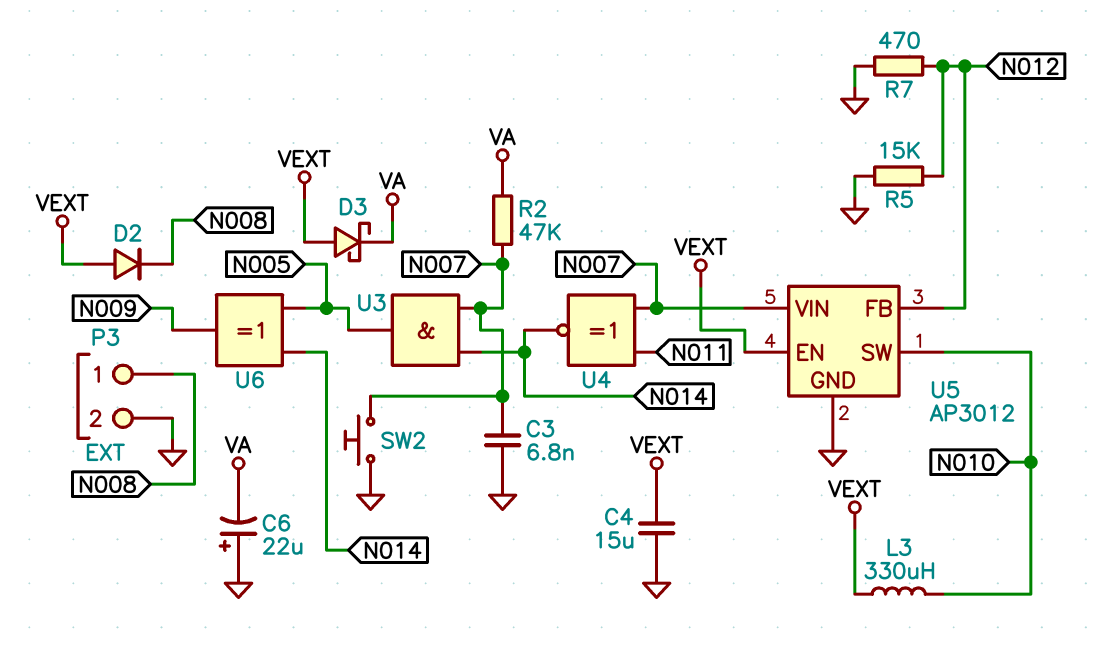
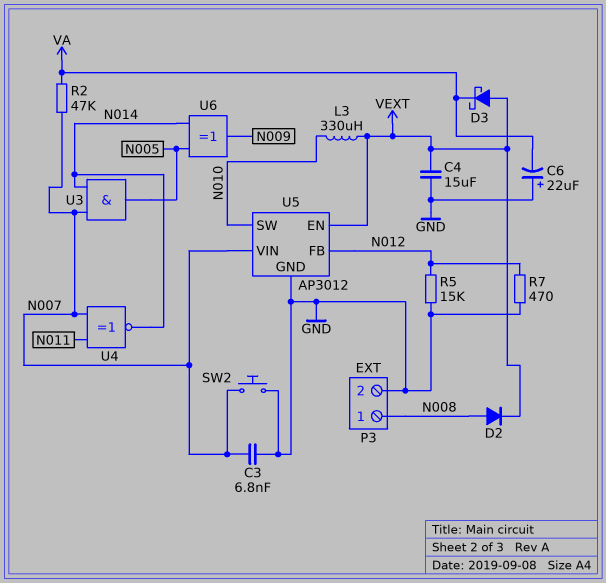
D2: diode (A VEXT, K N008) -> diode (A N008, K VEXT)

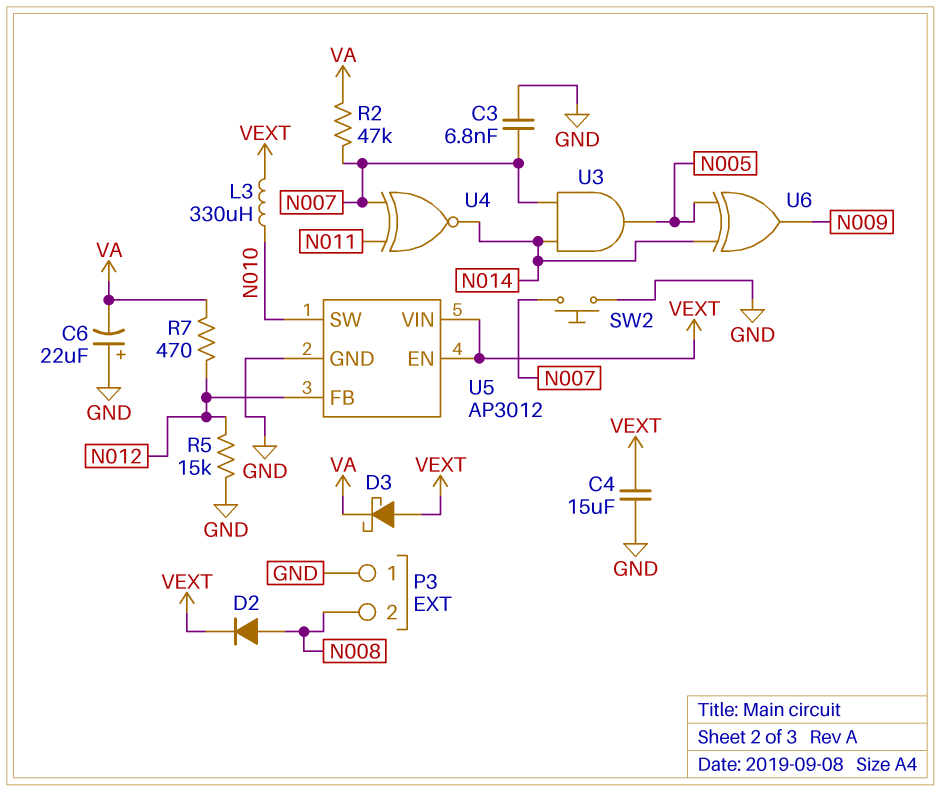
P3 pin 1: N008 -> GND
P3 pin 2: GND -> N008
R7: 470 (GND, N012) -> 470 (N012, VA)
U5 pin VIN: N007 -> VEXT

